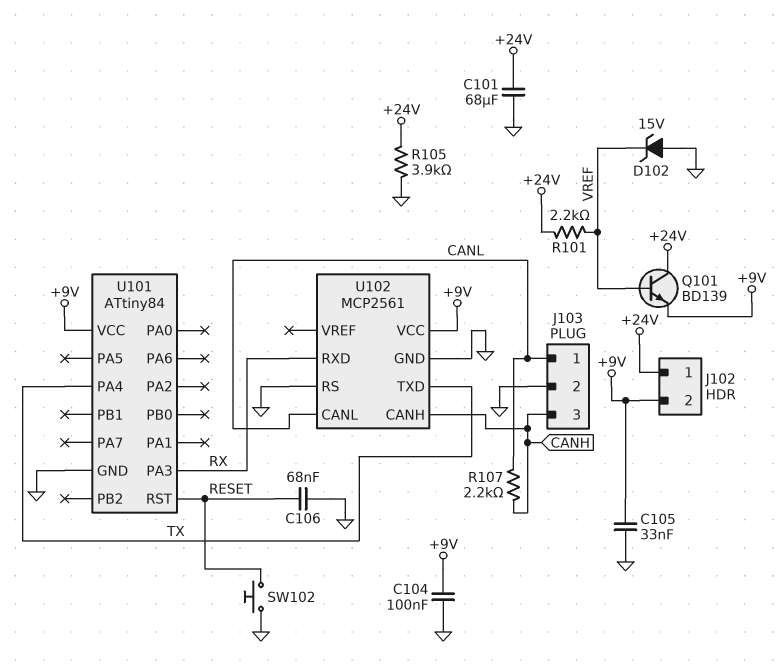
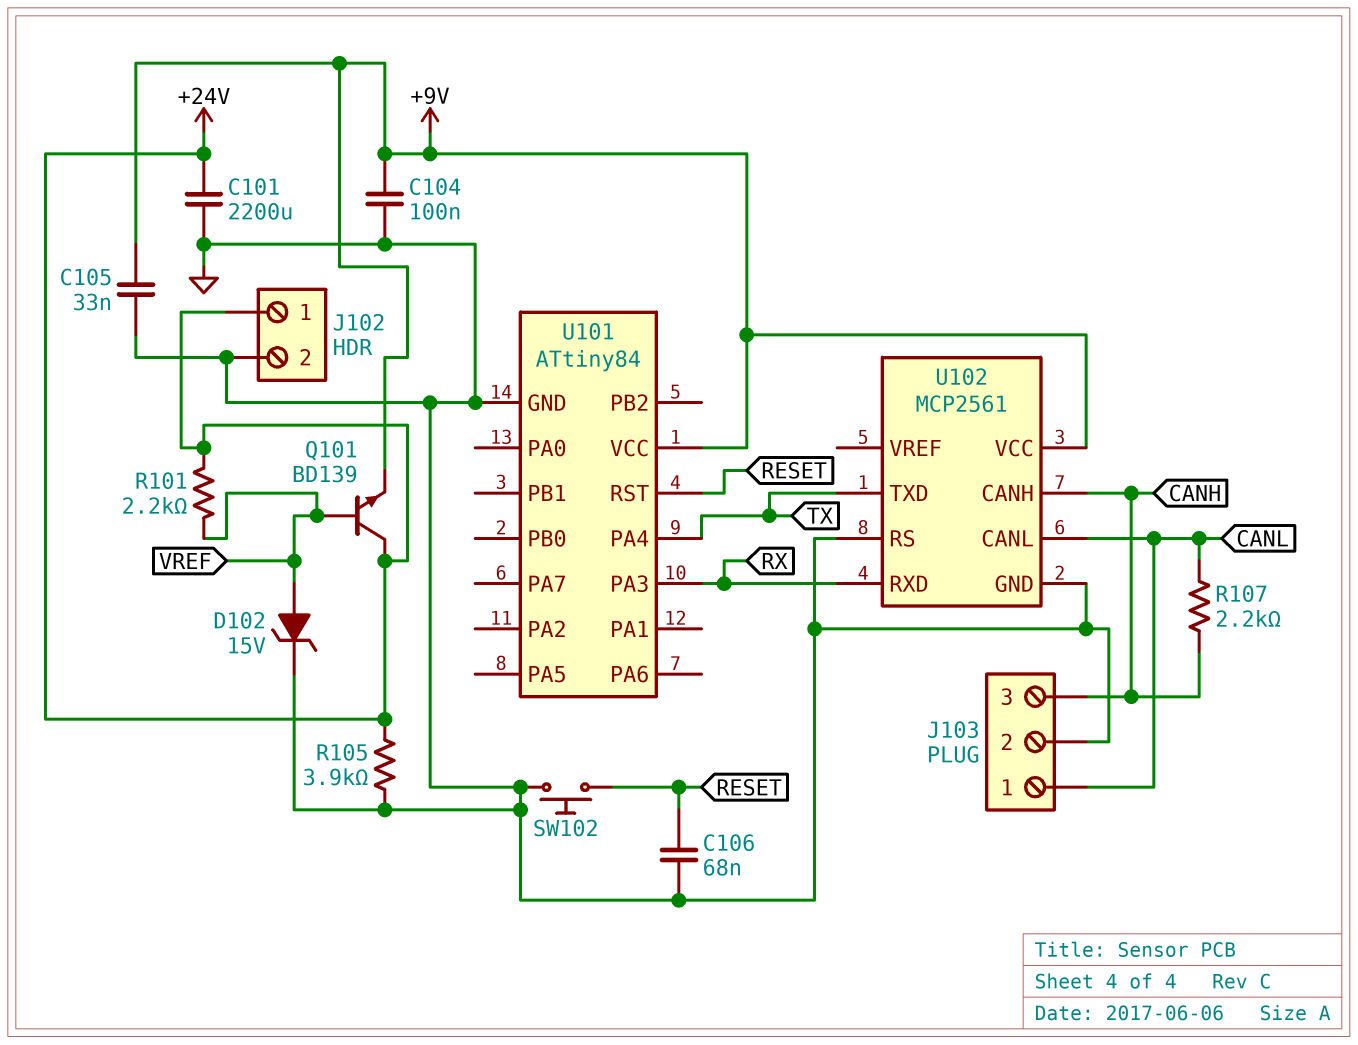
C101: 68uF (+24V, GND) -> 2200uF (+24V, GND)
D102: zener 15V (A GND, K VREF) -> zener 15V (A VREF, K GND)
J102 pin 2: +9V -> GND

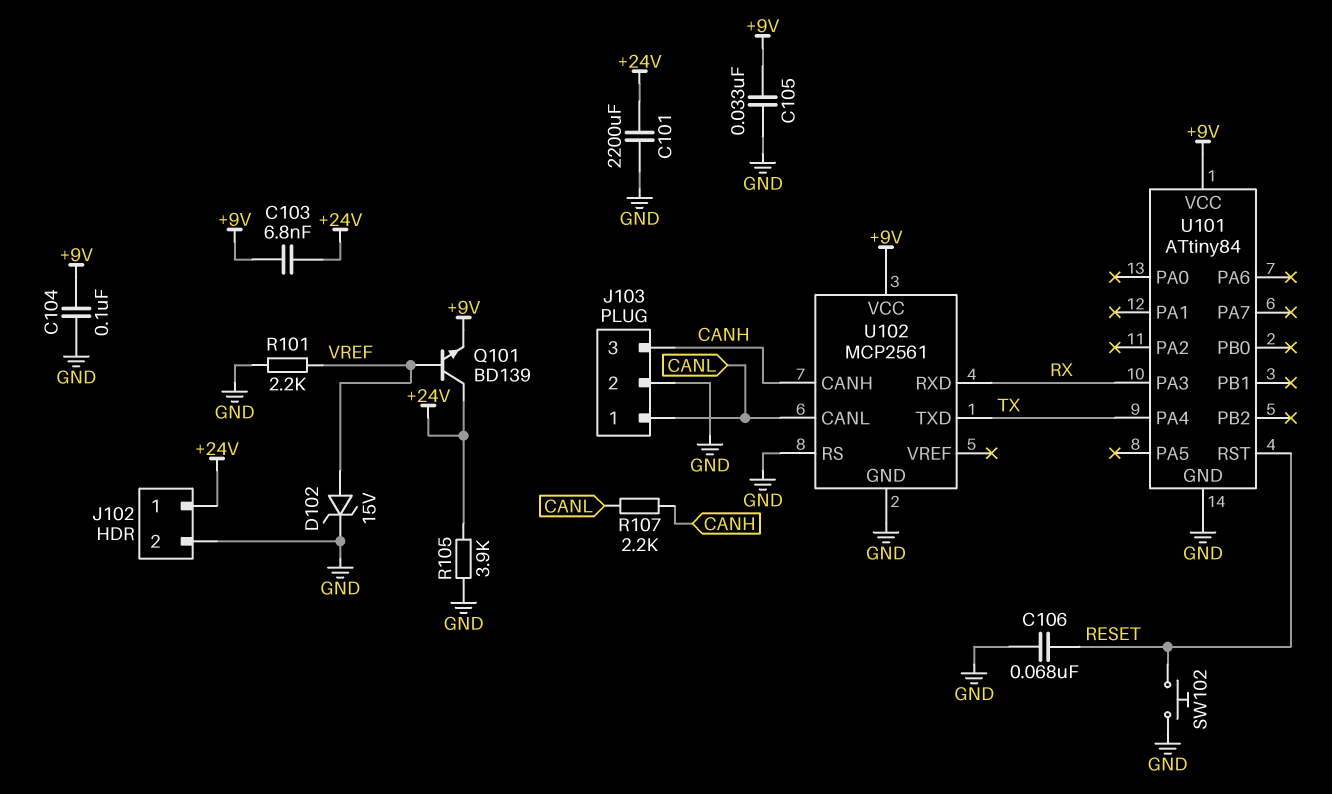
C103: none -> 6.8nF (+9V, +24V)
R101: 2.2k (+24V, VREF) -> 2.2k (GND, VREF)

